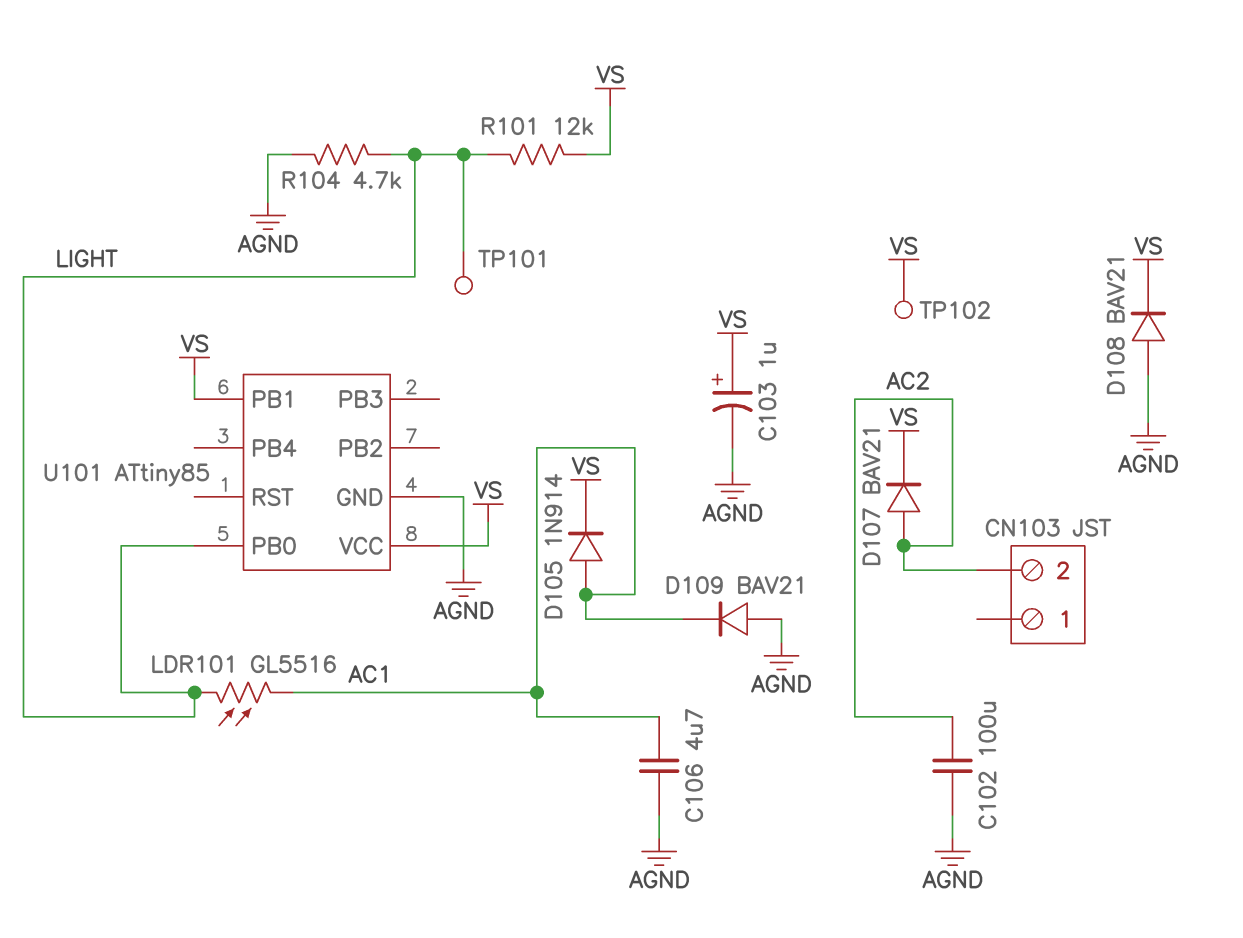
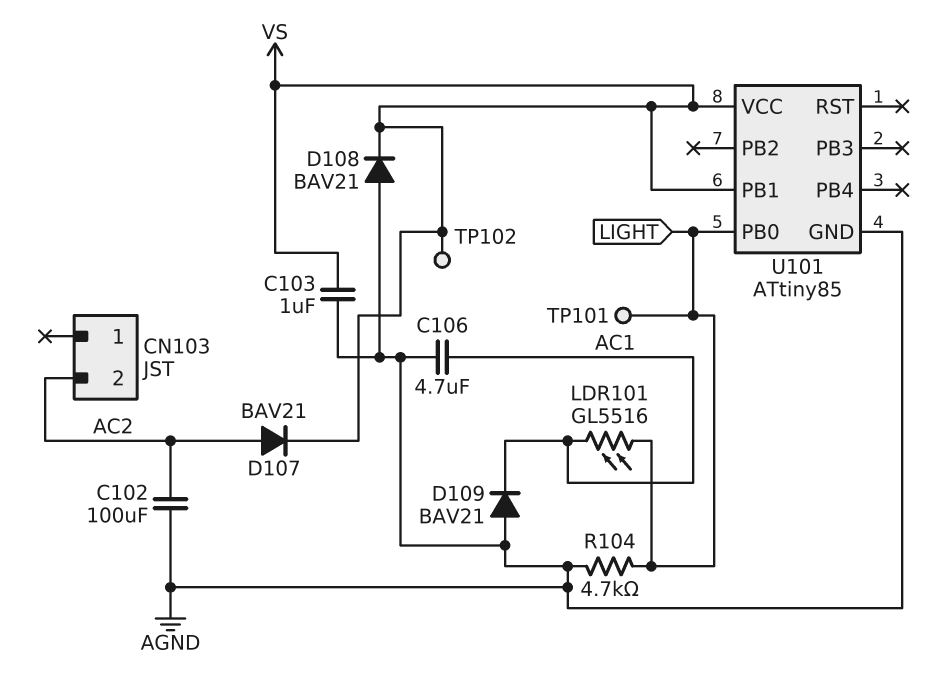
C103: 1uF (plus VS, minus AGND) -> 1uF (AGND, VS)
D105: diode 1N914 (A AC1, K VS) -> none
R101: 12k (LIGHT, VS) -> none

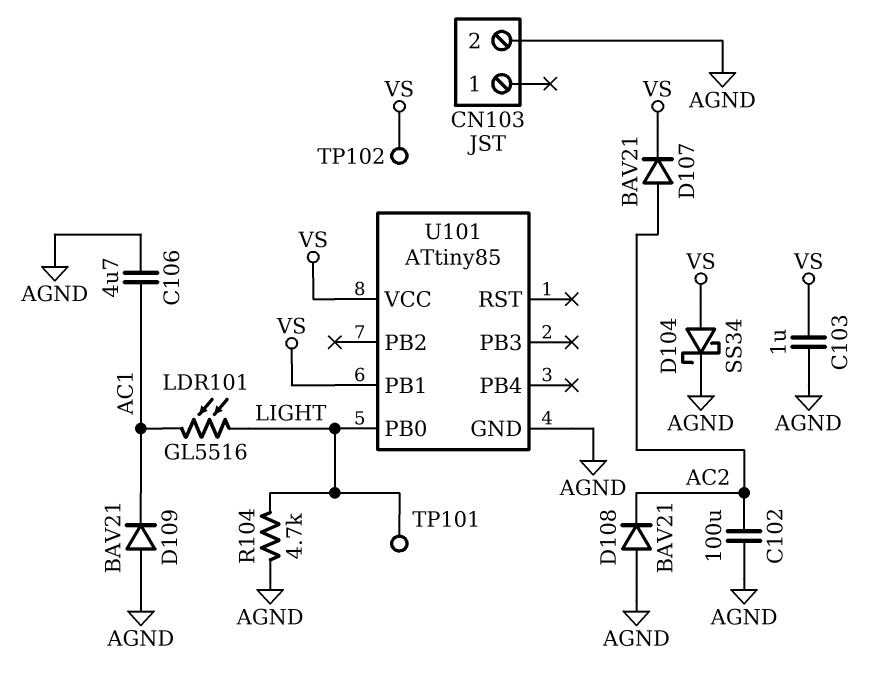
CN103 pin 2: AC2 -> AGND
D104: none -> schottky SS34 (A VS, K AGND)
D108: diode BAV21 (A AGND, K VS) -> diode BAV21 (A AGND, K AC2)

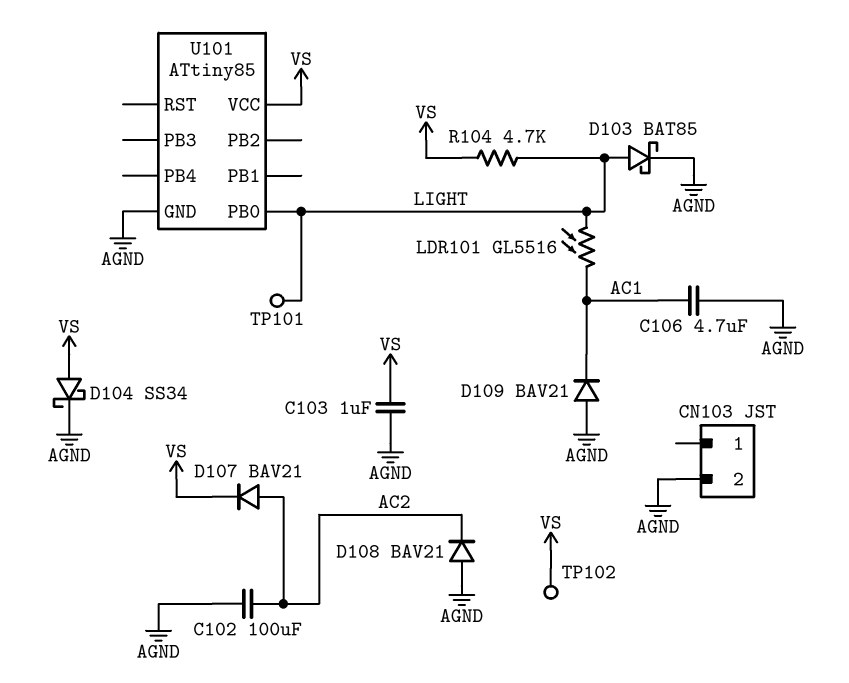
D103: none -> schottky BAT85 (A LIGHT, K AGND)
R104: 4.7k (AGND, LIGHT) -> 4.7k (LIGHT, VS)
U101 pin PB1: VS -> none

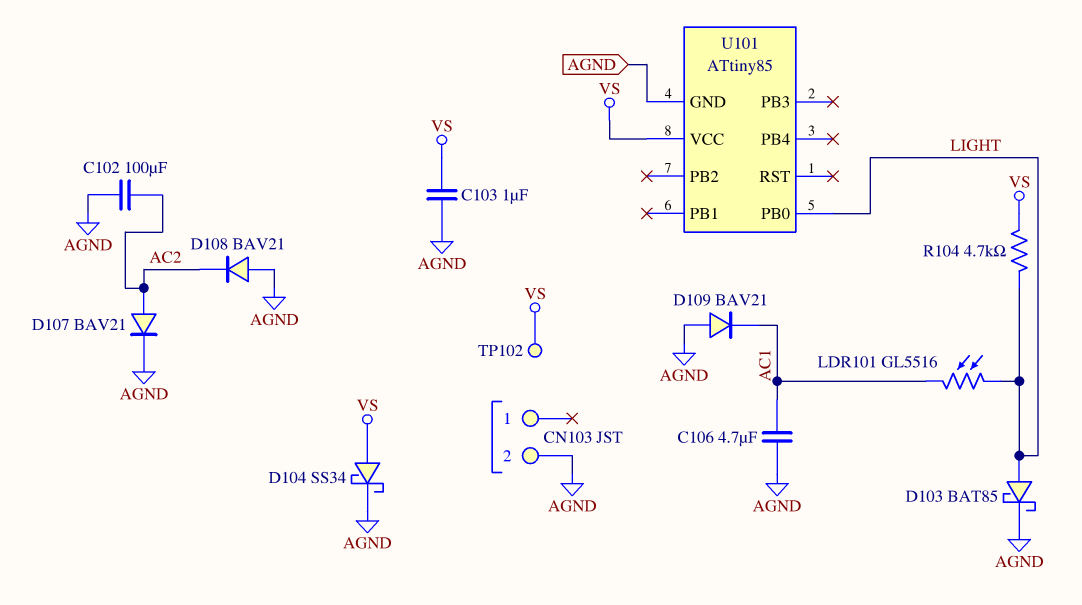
D107: diode BAV21 (A AC2, K VS) -> diode BAV21 (A AC2, K AGND)
TP101: test point (LIGHT) -> none

